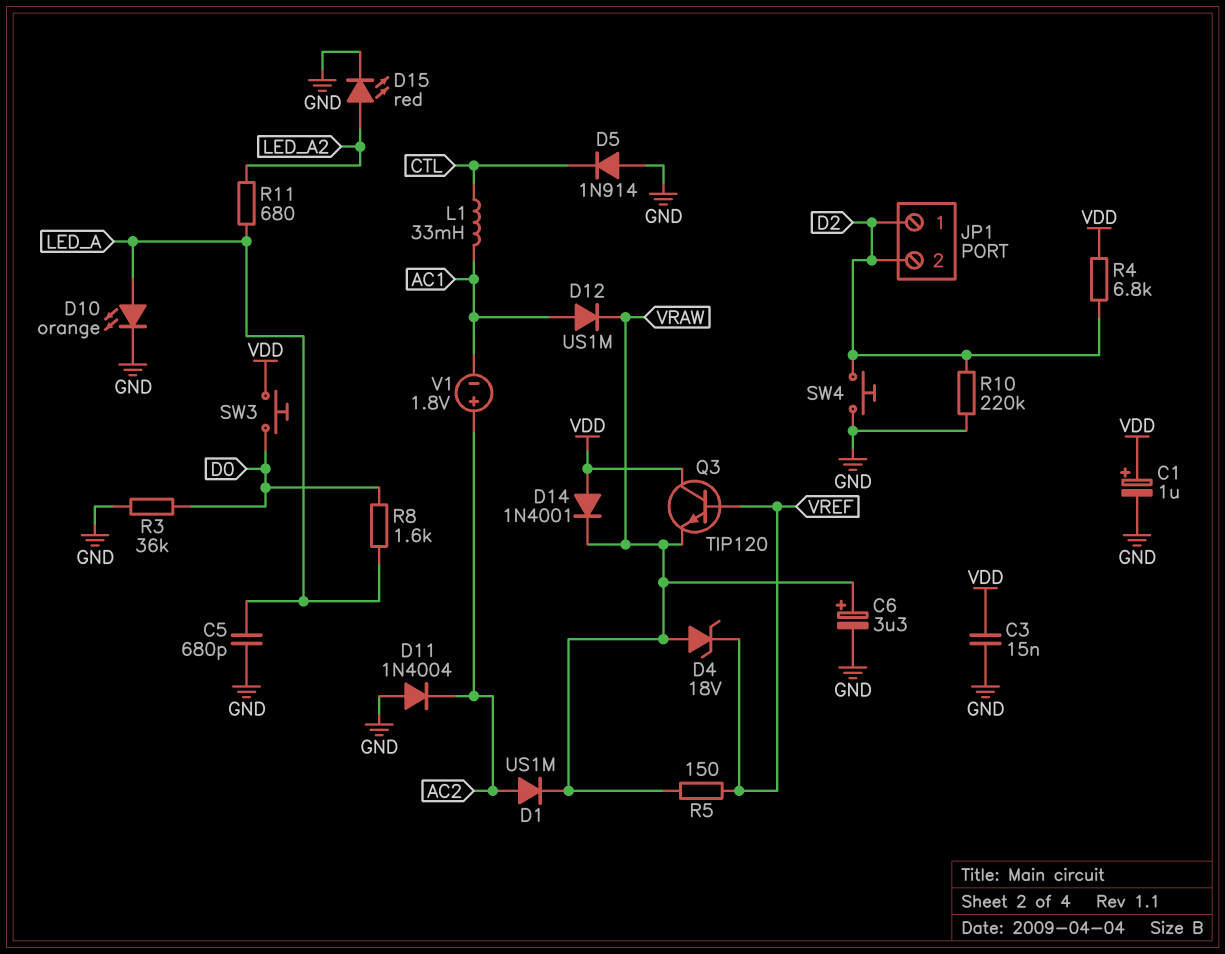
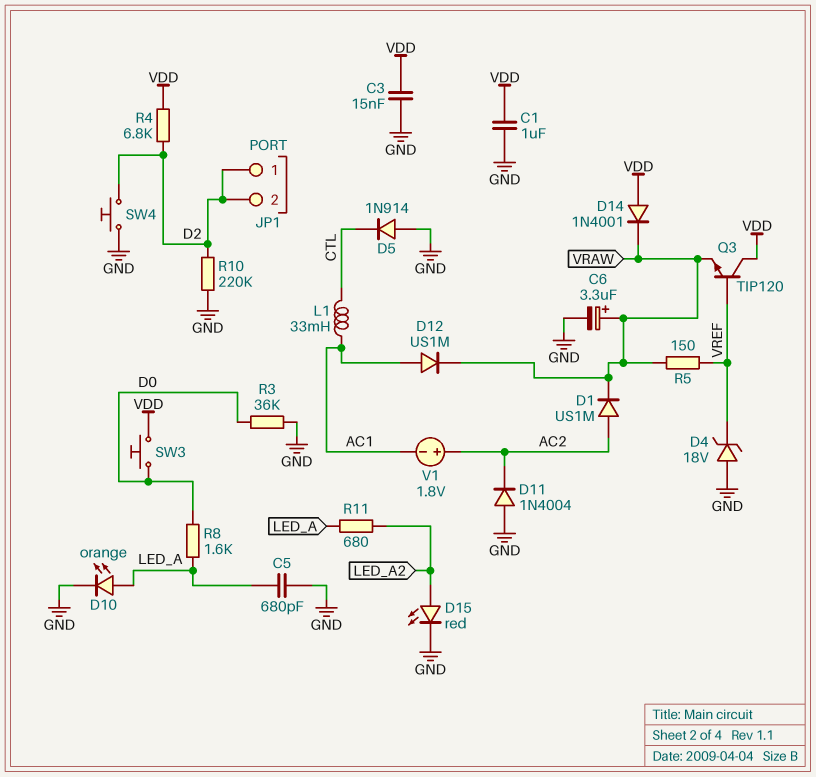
C1: 1uF (plus VDD, minus GND) -> 1uF (GND, VDD)
D4: zener 18V (A VRAW, K VREF) -> zener 18V (A GND, K VREF)

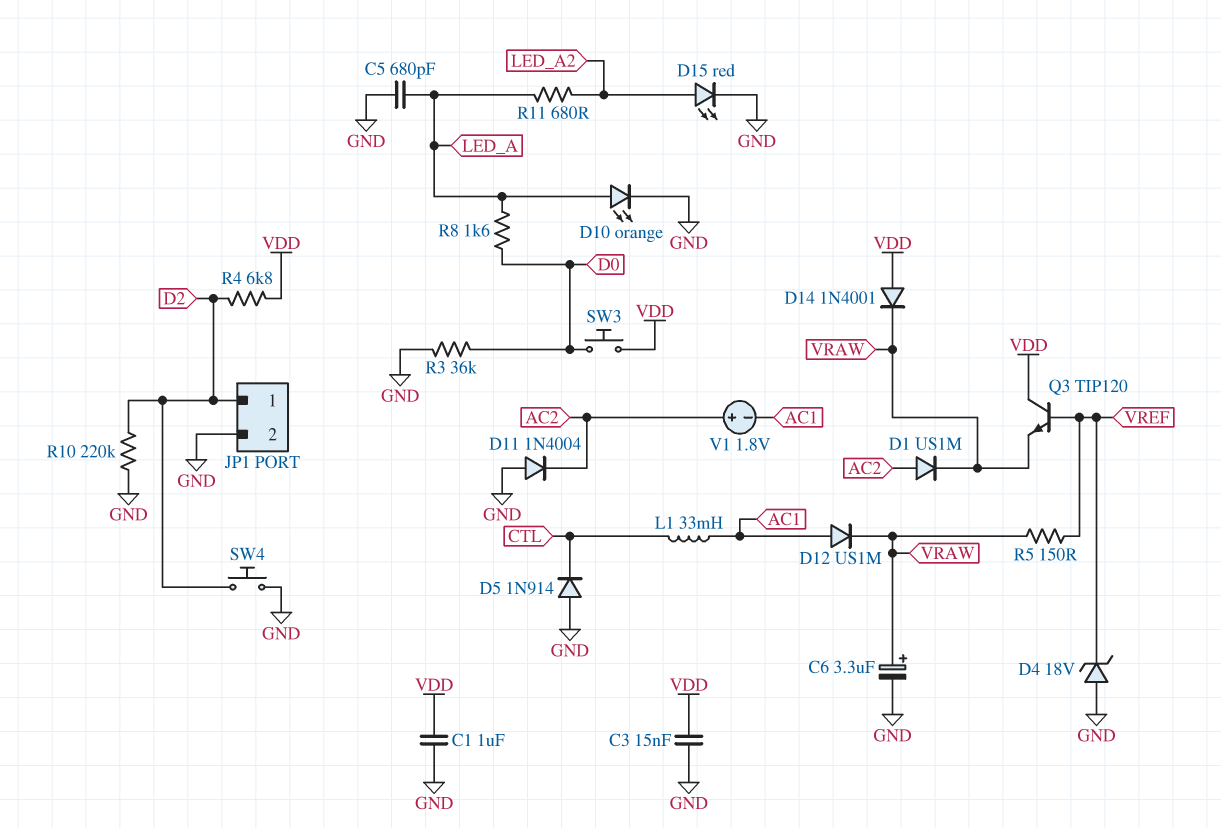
JP1 pin 2: D2 -> GND

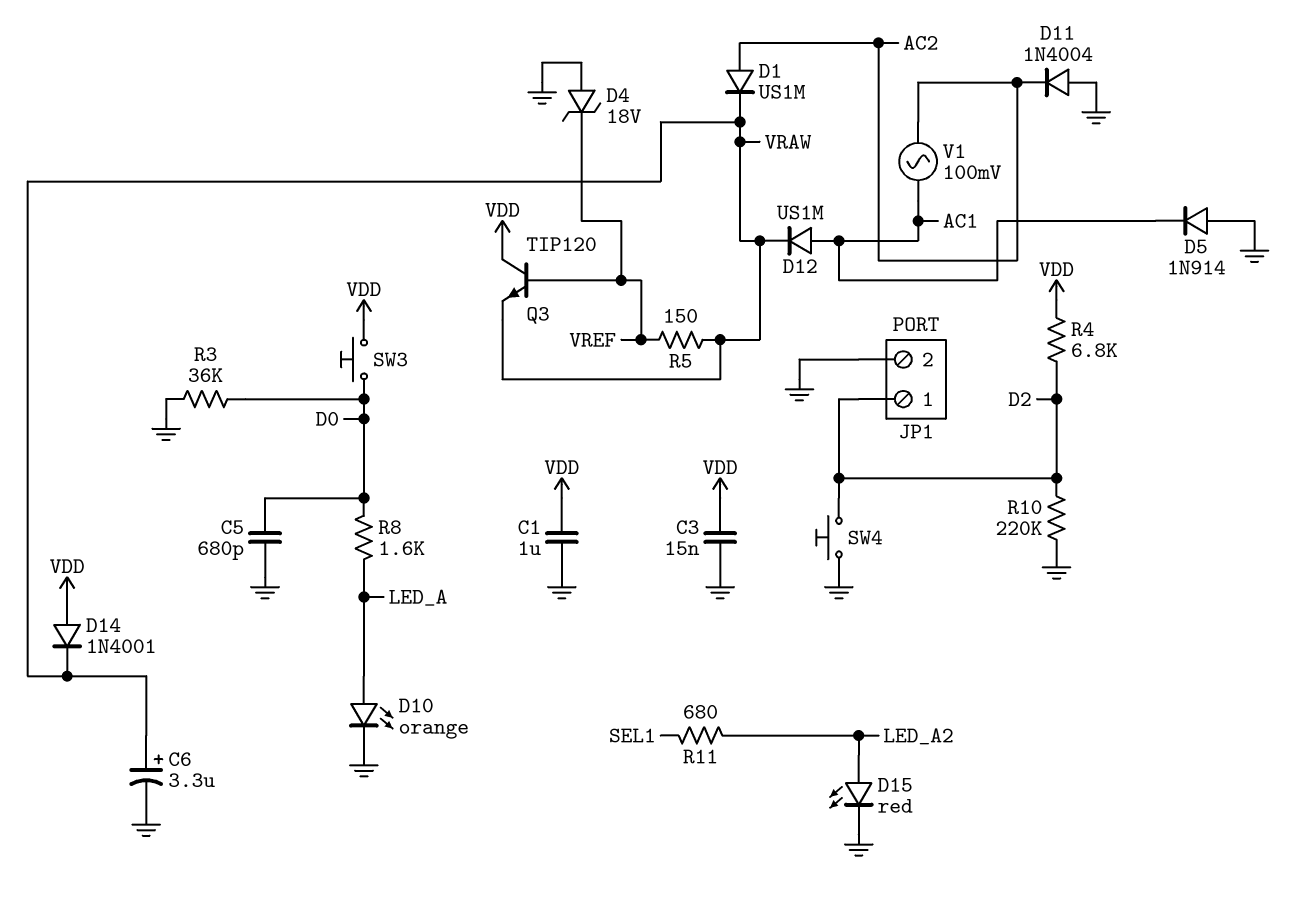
C5: 680pF (GND, LED_A) -> 680pF (D0, GND)
D5: diode 1N914 (A GND, K CTL) -> diode 1N914 (A GND, K AC1)
L1: 33mH (AC1, CTL) -> none
R11: 680 (LED_A, LED_A2) -> 680 (LED_A2, SEL1)
V1: 1.8V (plus AC2, minus AC1) -> AC 100mV (AC1, AC2)

